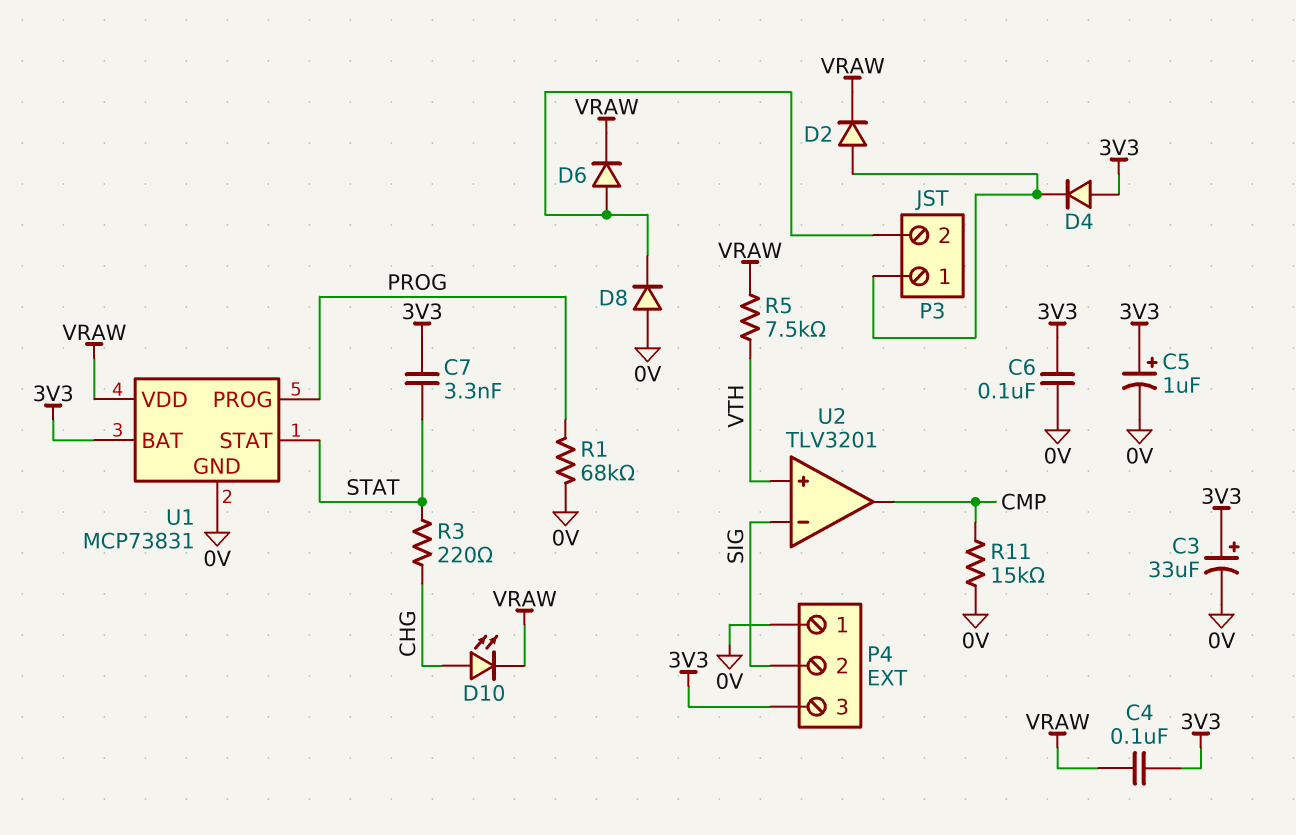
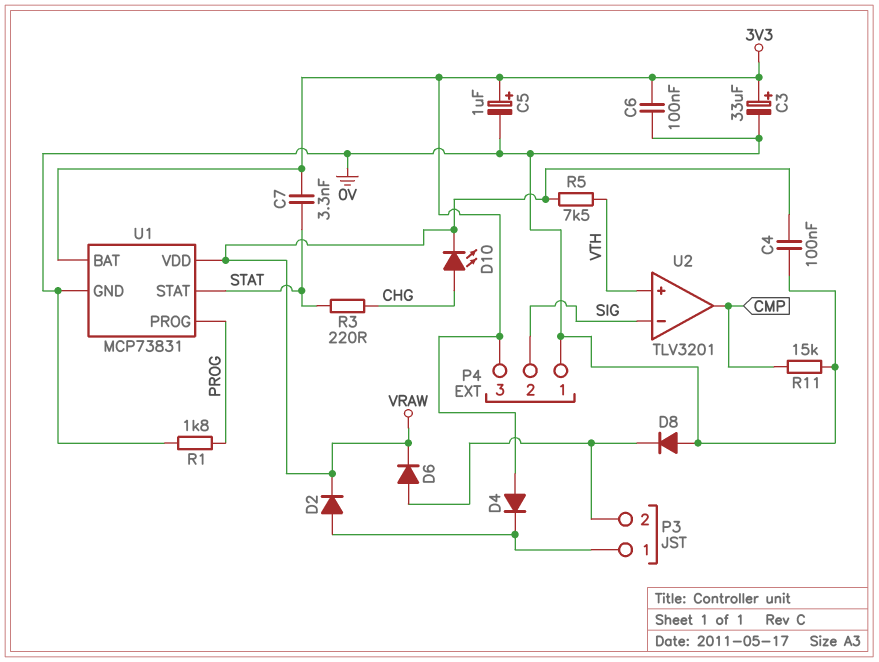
C4: 100nF (3V3, VRAW) -> 100nF (0V, VRAW)
R1: 68k (0V, PROG) -> 1.8k (0V, PROG)

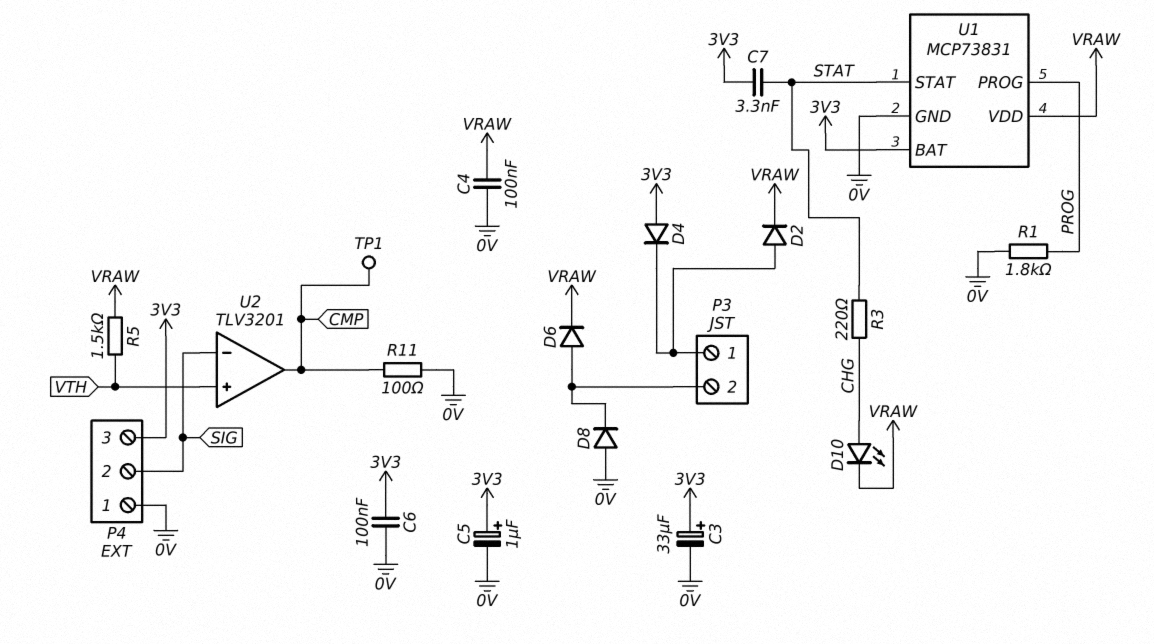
R5: 7.5k (VRAW, VTH) -> 1.5k (VRAW, VTH)
R11: 15k (0V, CMP) -> 100 (0V, CMP)
TP1: none -> test point (CMP)

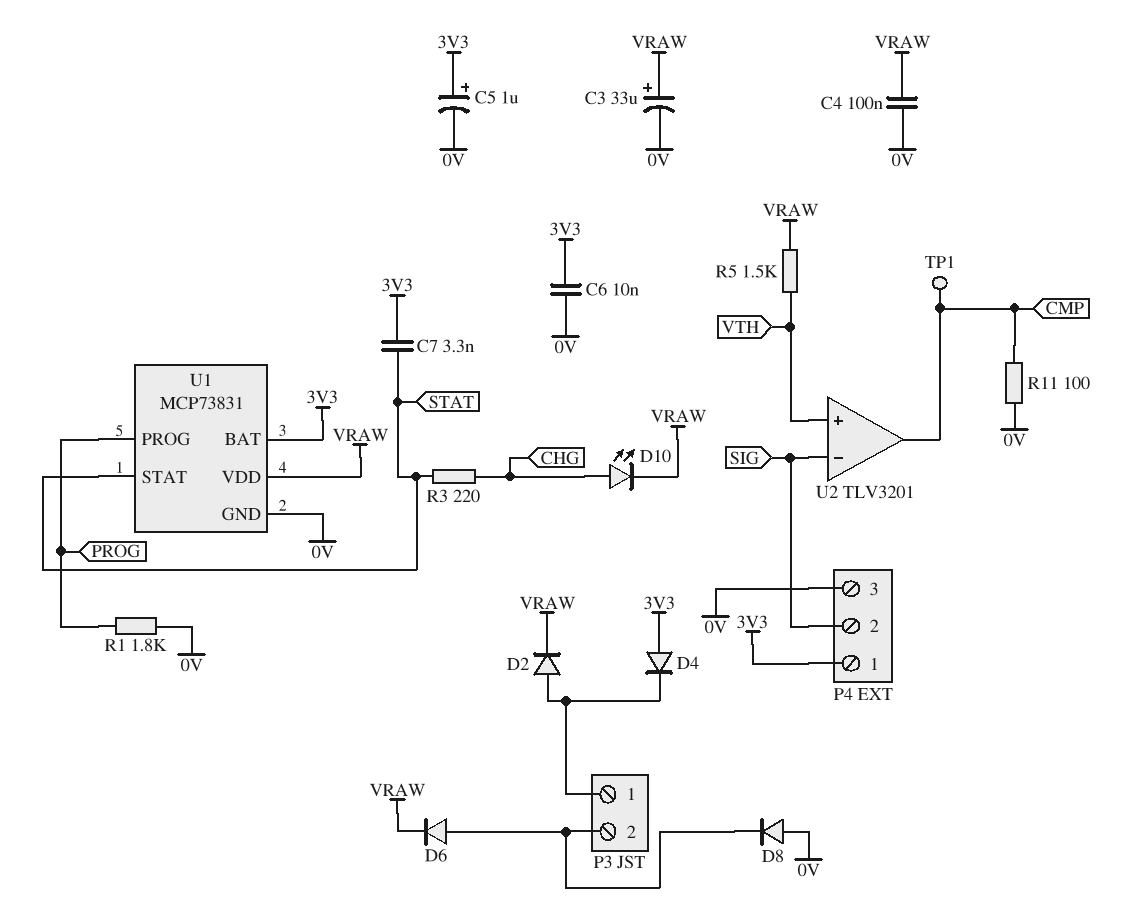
C3: 33uF (plus 3V3, minus 0V) -> 33uF (plus VRAW, minus 0V)
C6: 100nF (0V, 3V3) -> 10nF (0V, 3V3)
P4 pin 1: 0V -> 3V3
P4 pin 3: 3V3 -> 0V

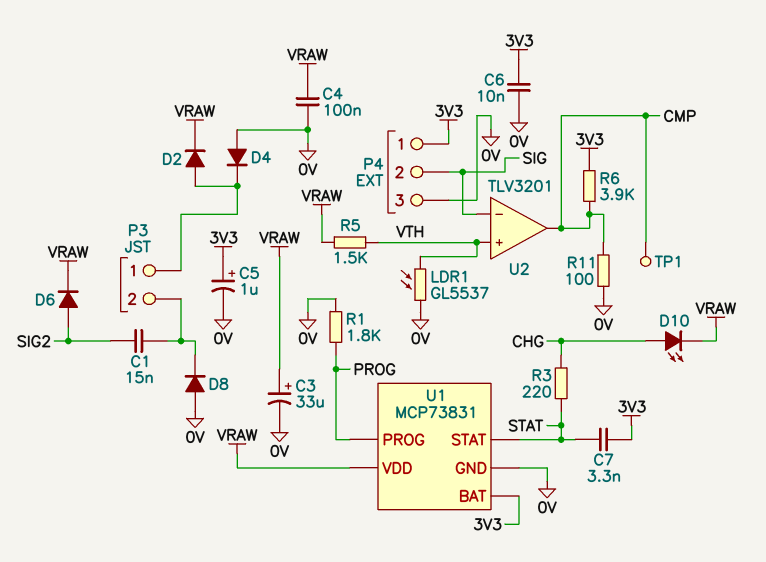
C1: none -> 15nF (P3/2, SIG2)
D4: diode (A 3V3, K P3/1) -> diode (A 0V, K P3/1)
D6: diode (A P3/2, K VRAW) -> diode (A SIG2, K VRAW)
LDR1: none -> GL5537 (0V, VTH)
R6: none -> 3.9k (3V3, CMP)

